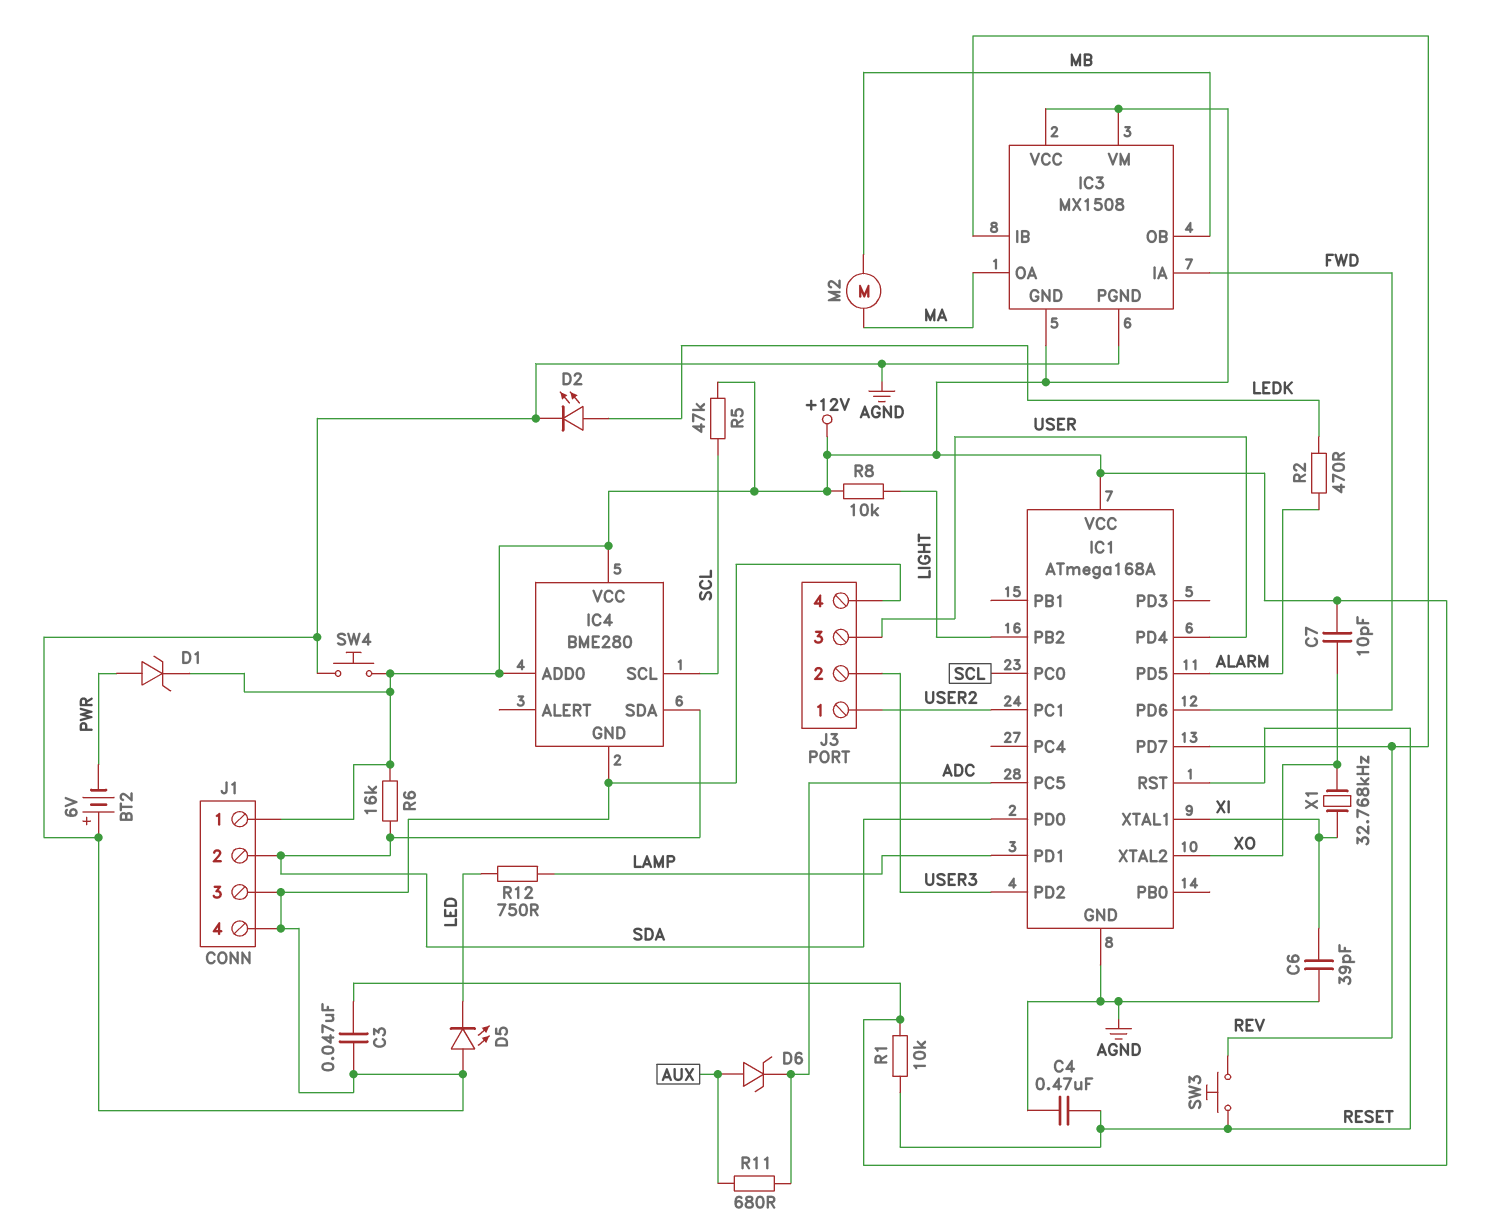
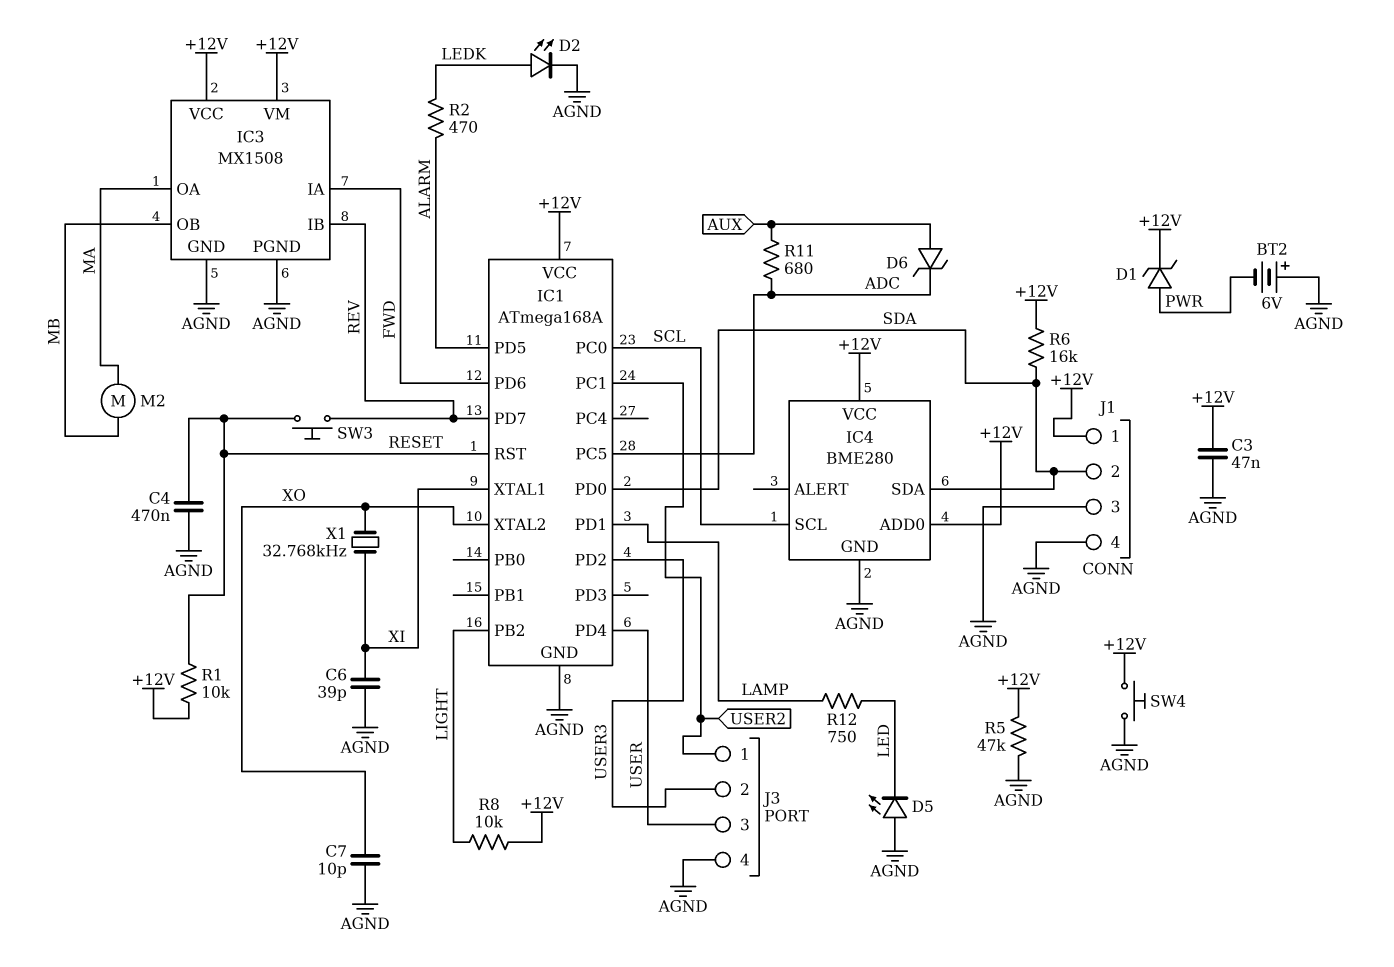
C7: 10pF (+12V, XO) -> 10pF (AGND, XO)
IC3 pin GND: +12V -> AGND
R5: 47k (+12V, SCL) -> 47k (+12V, AGND)

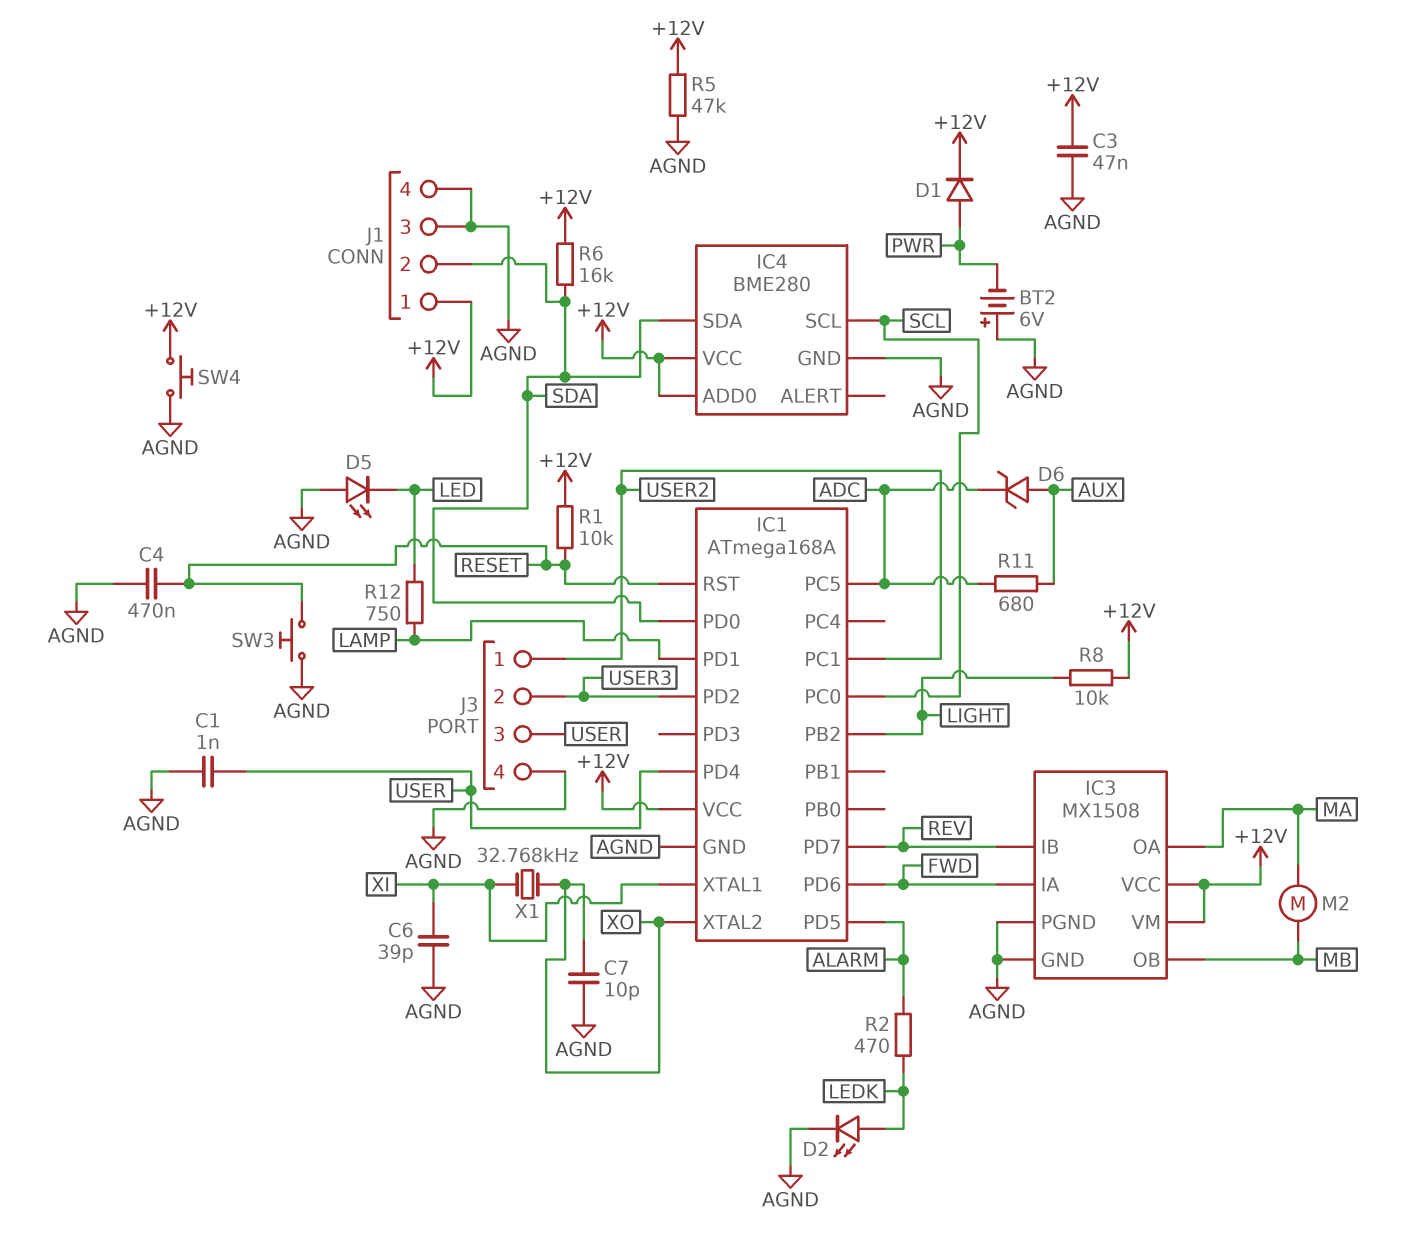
C1: none -> 1nF (AGND, USER)
D1: zener (A PWR, K +12V) -> diode (A PWR, K +12V)
SW3: button (RESET, REV) -> button (AGND, RESET)

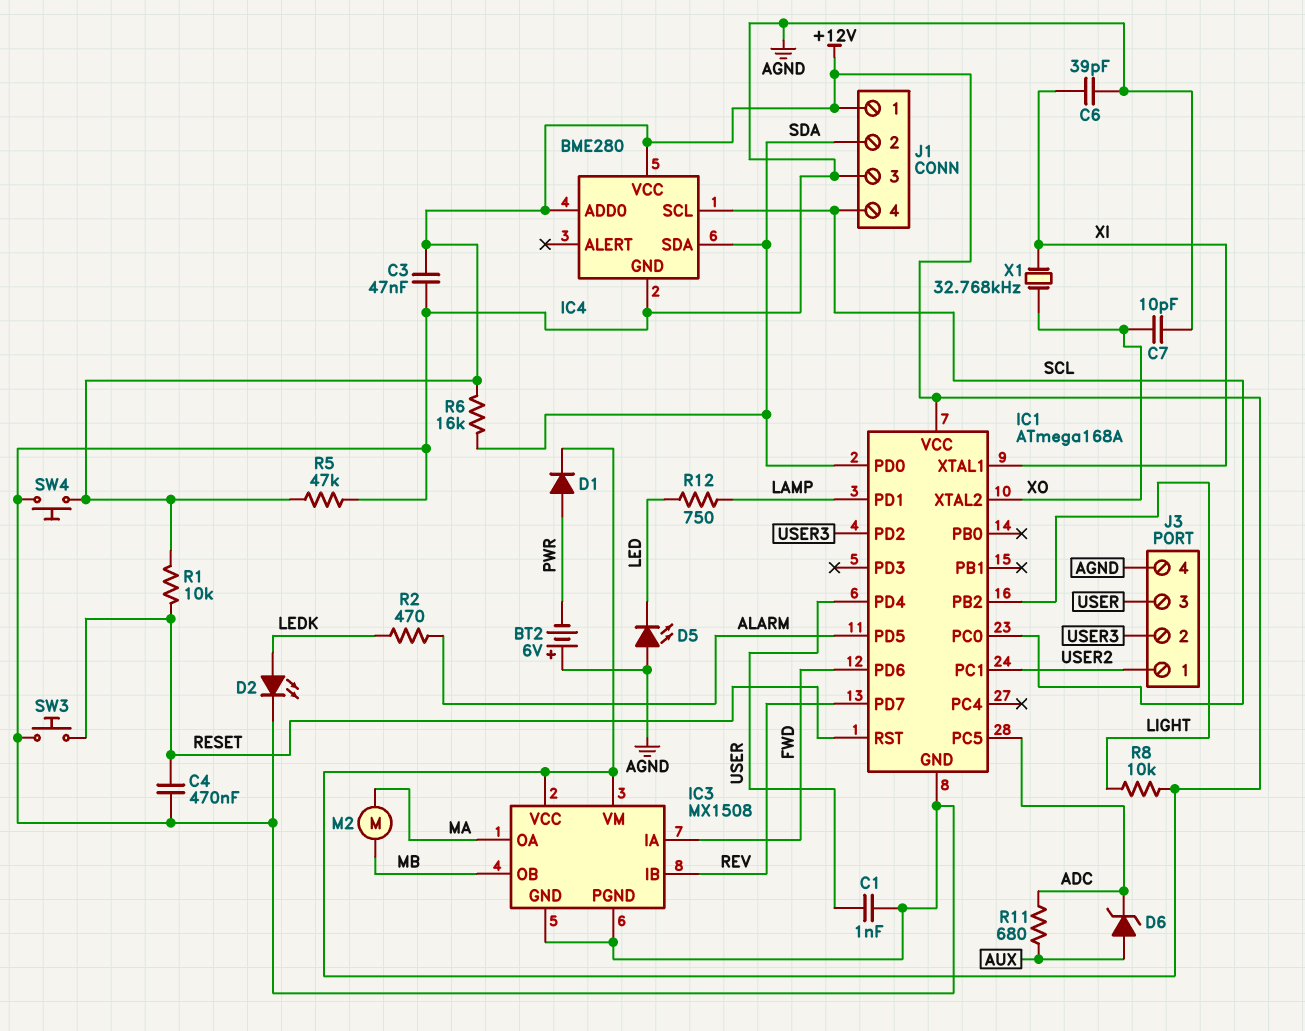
J1 pin 4: AGND -> SCL

